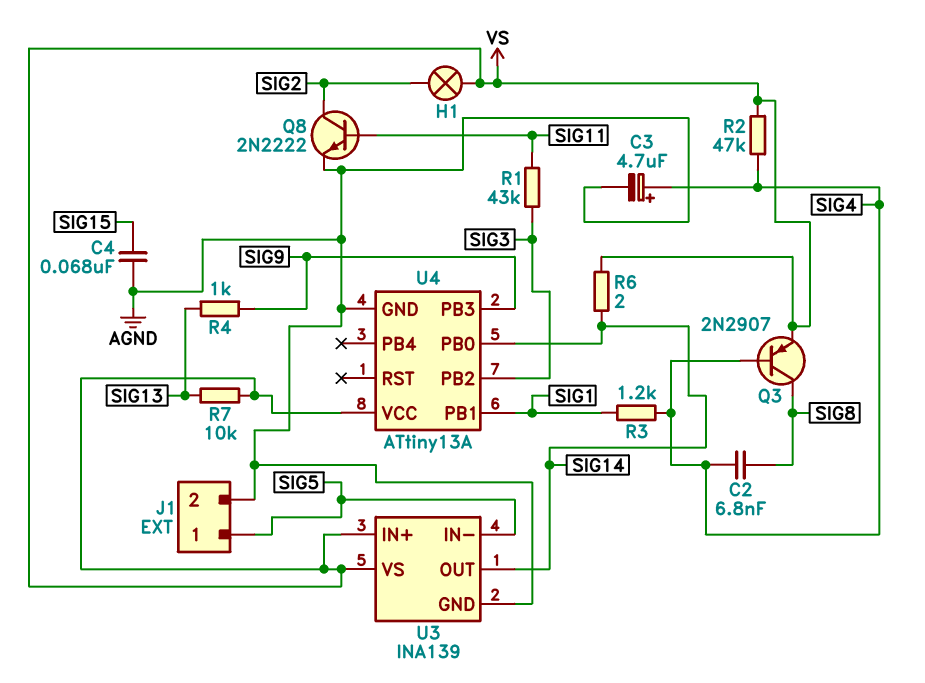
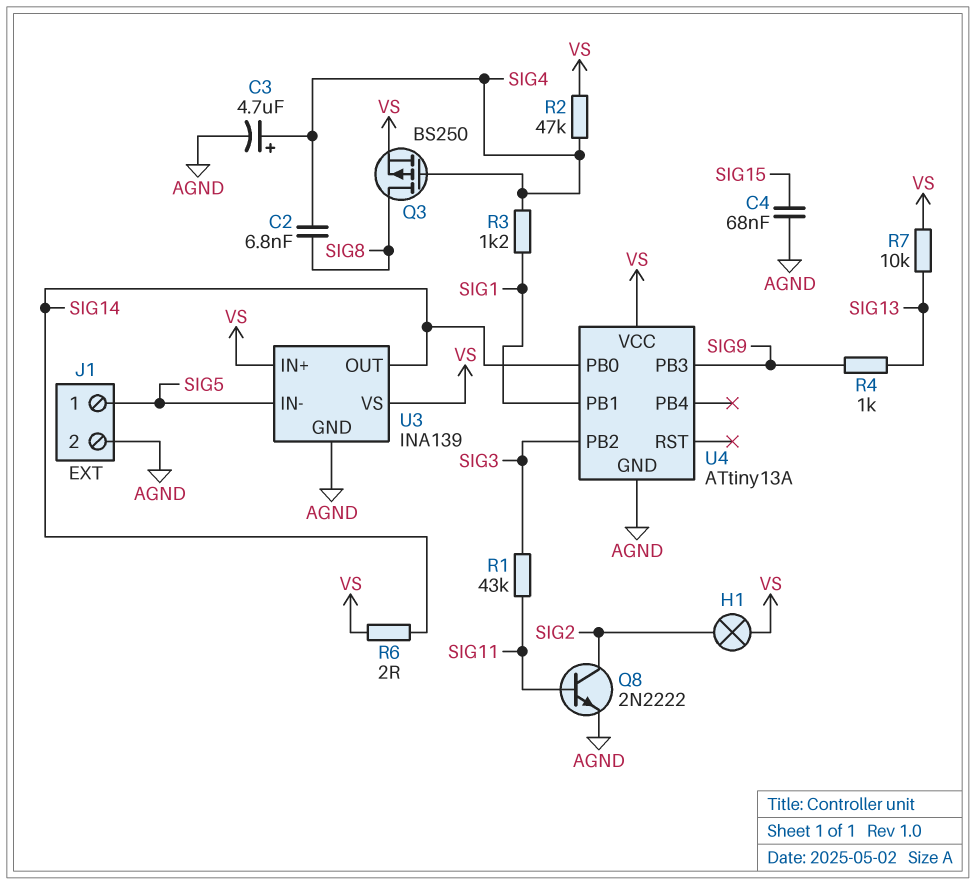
Q3: PNP 2N2907 (B SIG4, C SIG8, E VS) -> PMOS BS250 (G SIG4, D SIG8, S VS)

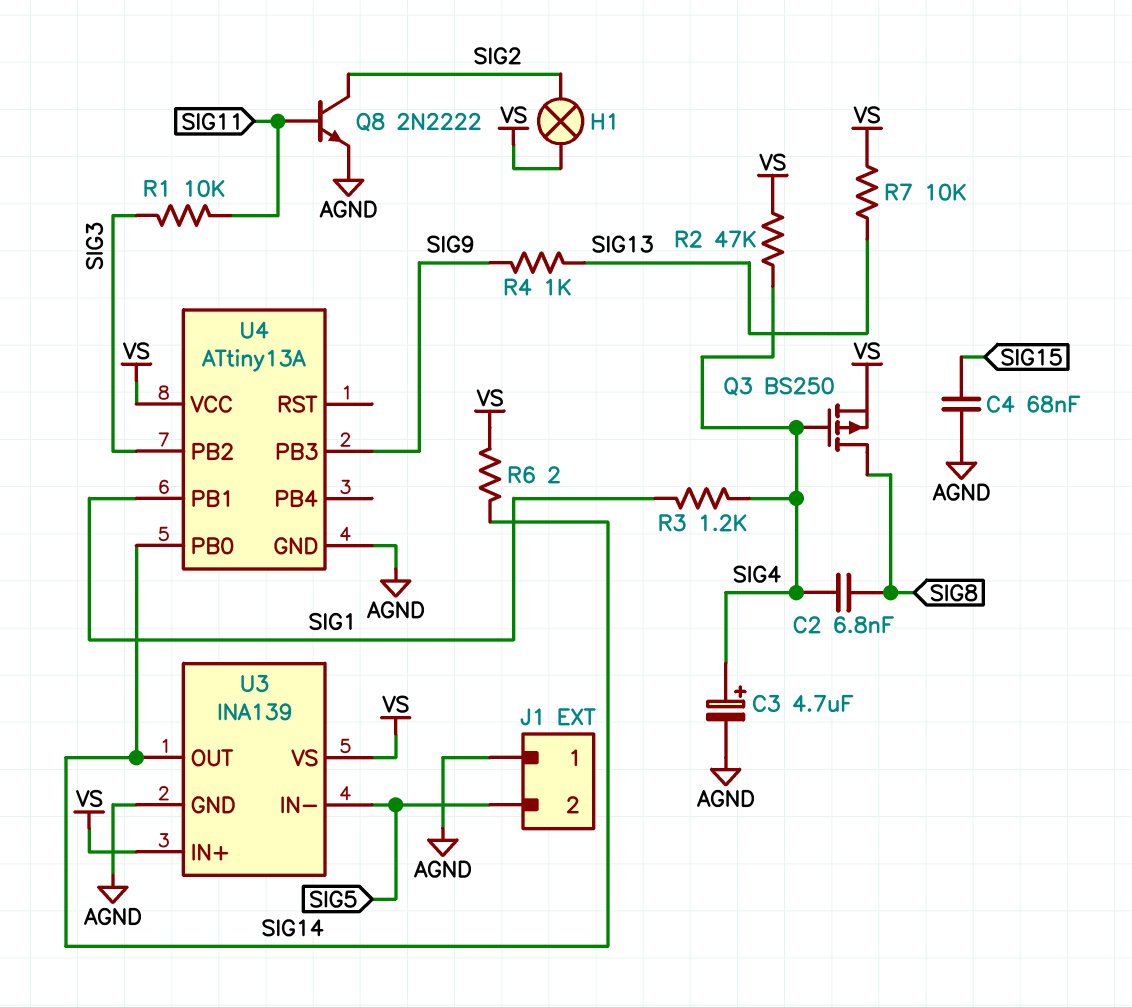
J1 pin 1: SIG5 -> AGND
J1 pin 2: AGND -> SIG5
R1: 43k (SIG3, SIG11) -> 10k (SIG3, SIG11)

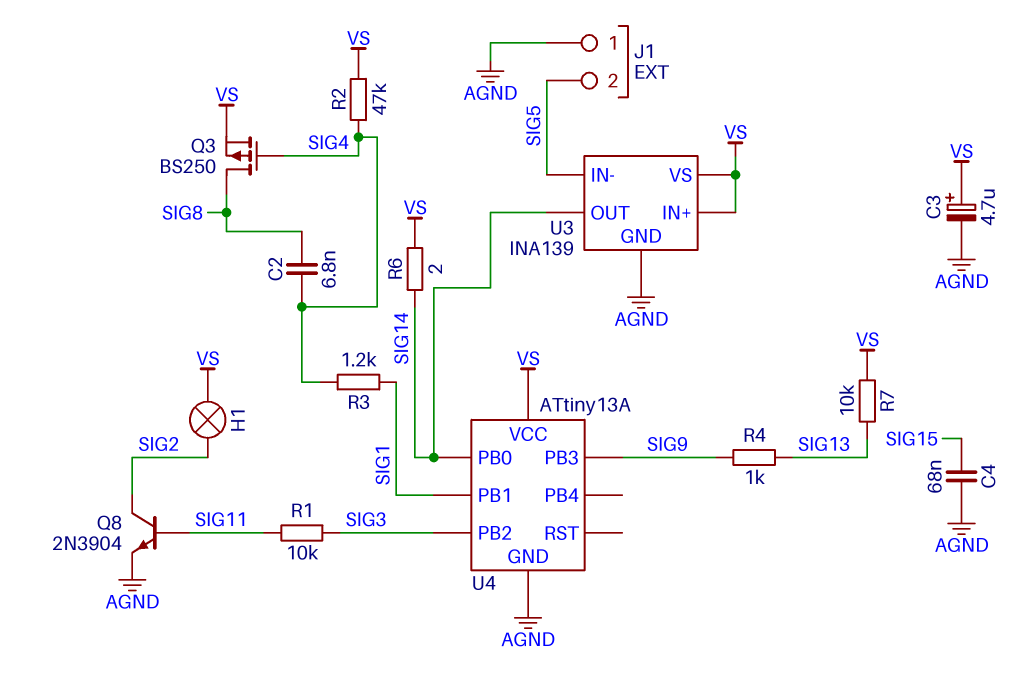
C3: 4.7uF (plus SIG4, minus AGND) -> 4.7uF (plus VS, minus AGND)
Q8: NPN 2N2222 (B SIG11, C SIG2, E AGND) -> NPN 2N3904 (B SIG11, C SIG2, E AGND)

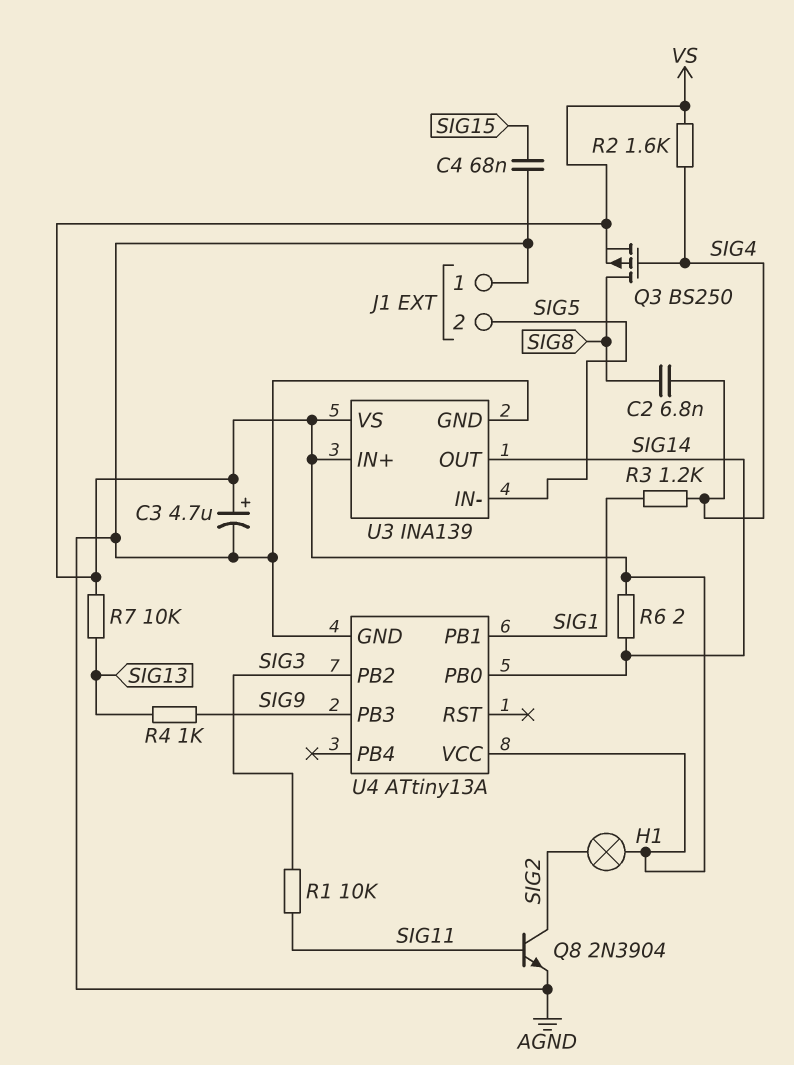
R2: 47k (SIG4, VS) -> 1.6k (SIG4, VS)

